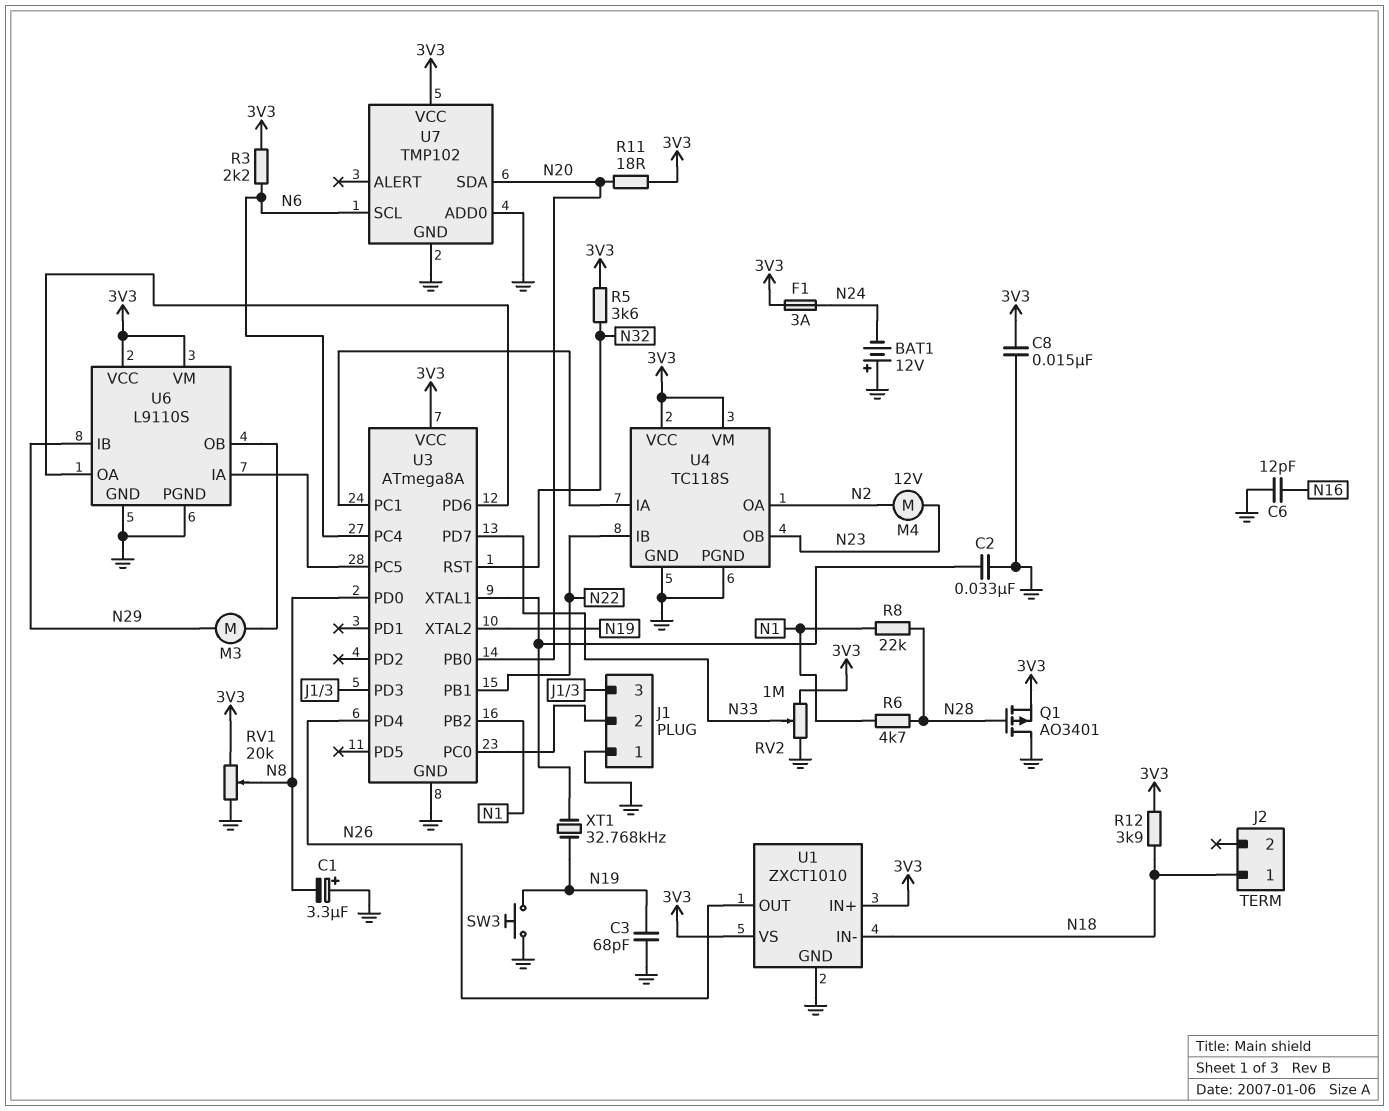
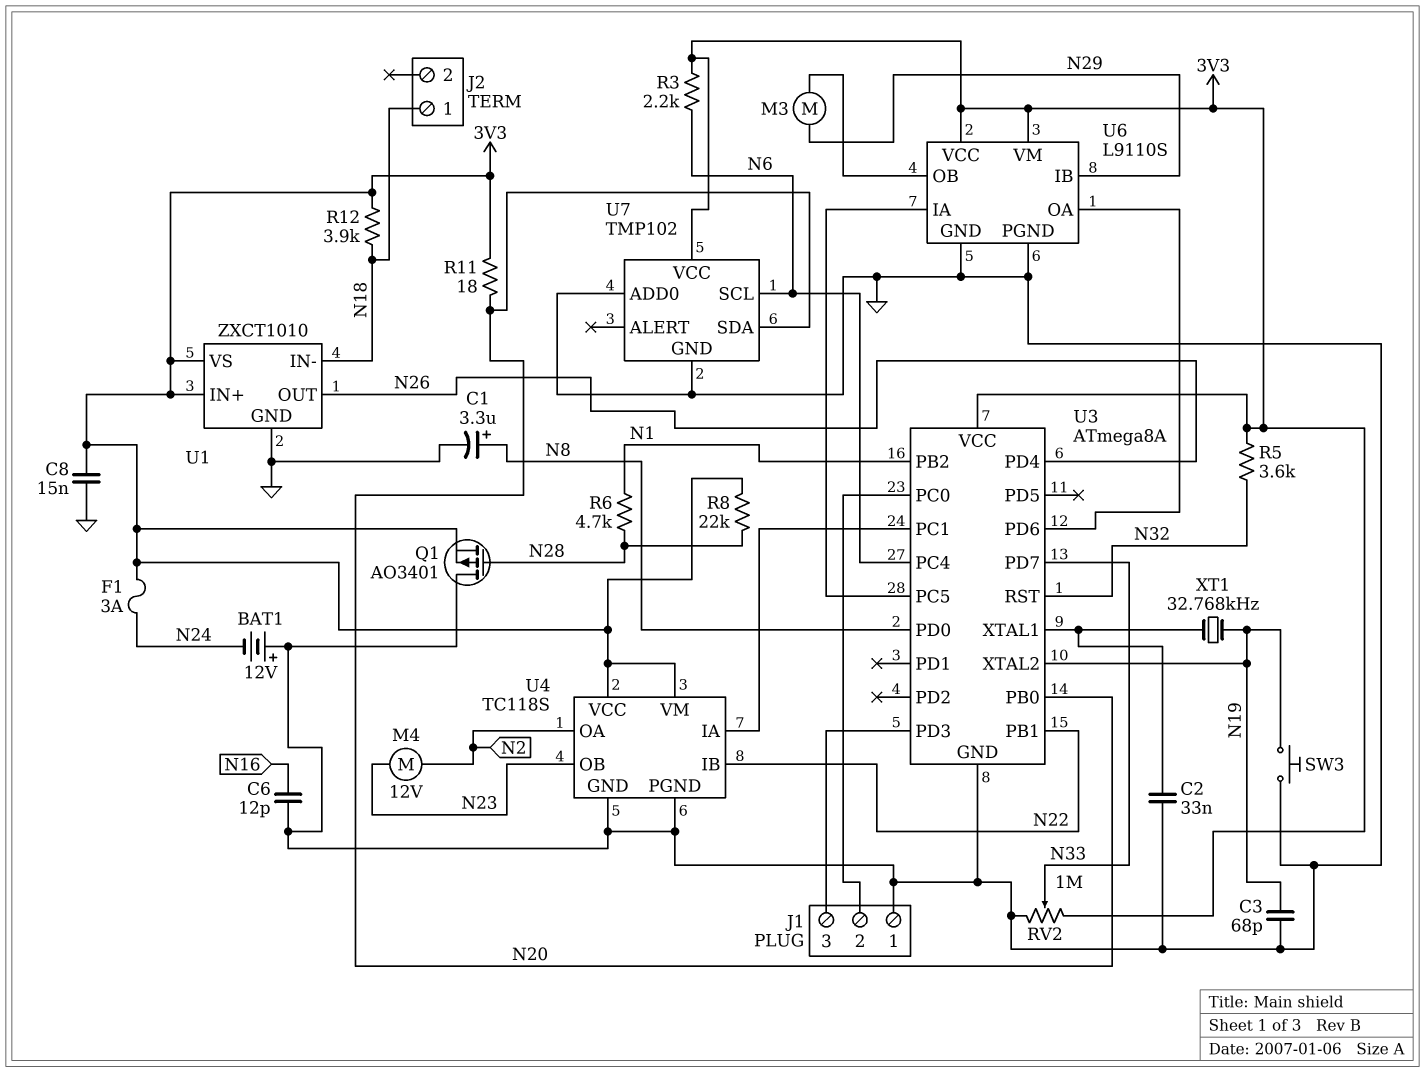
C1: 3.3uF (plus GND, minus N8) -> 3.3uF (plus N8, minus GND)
R8: 22k (N1, N28) -> 22k (3V3, N28)
RV1: 20k (3V3, GND, wiper N8) -> none

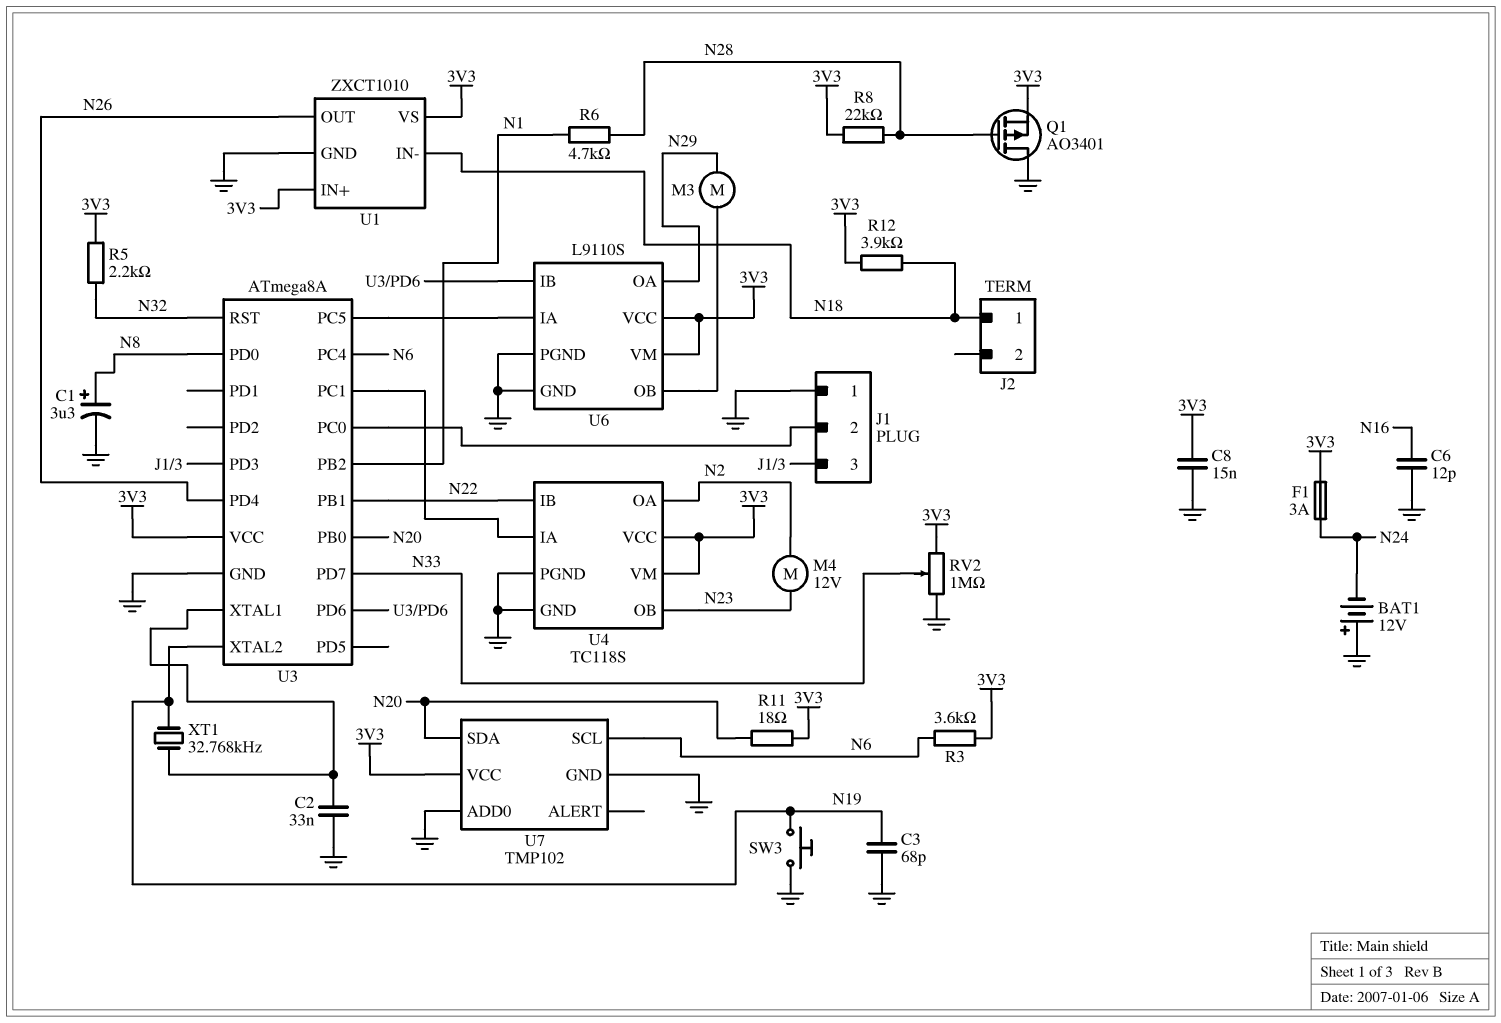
R3: 2.2k (3V3, N6) -> 3.6k (3V3, N6)
R5: 3.6k (3V3, N32) -> 2.2k (3V3, N32)
U6 pin IB: N29 -> U3/PD6
U6 pin OA: U3/PD6 -> N29

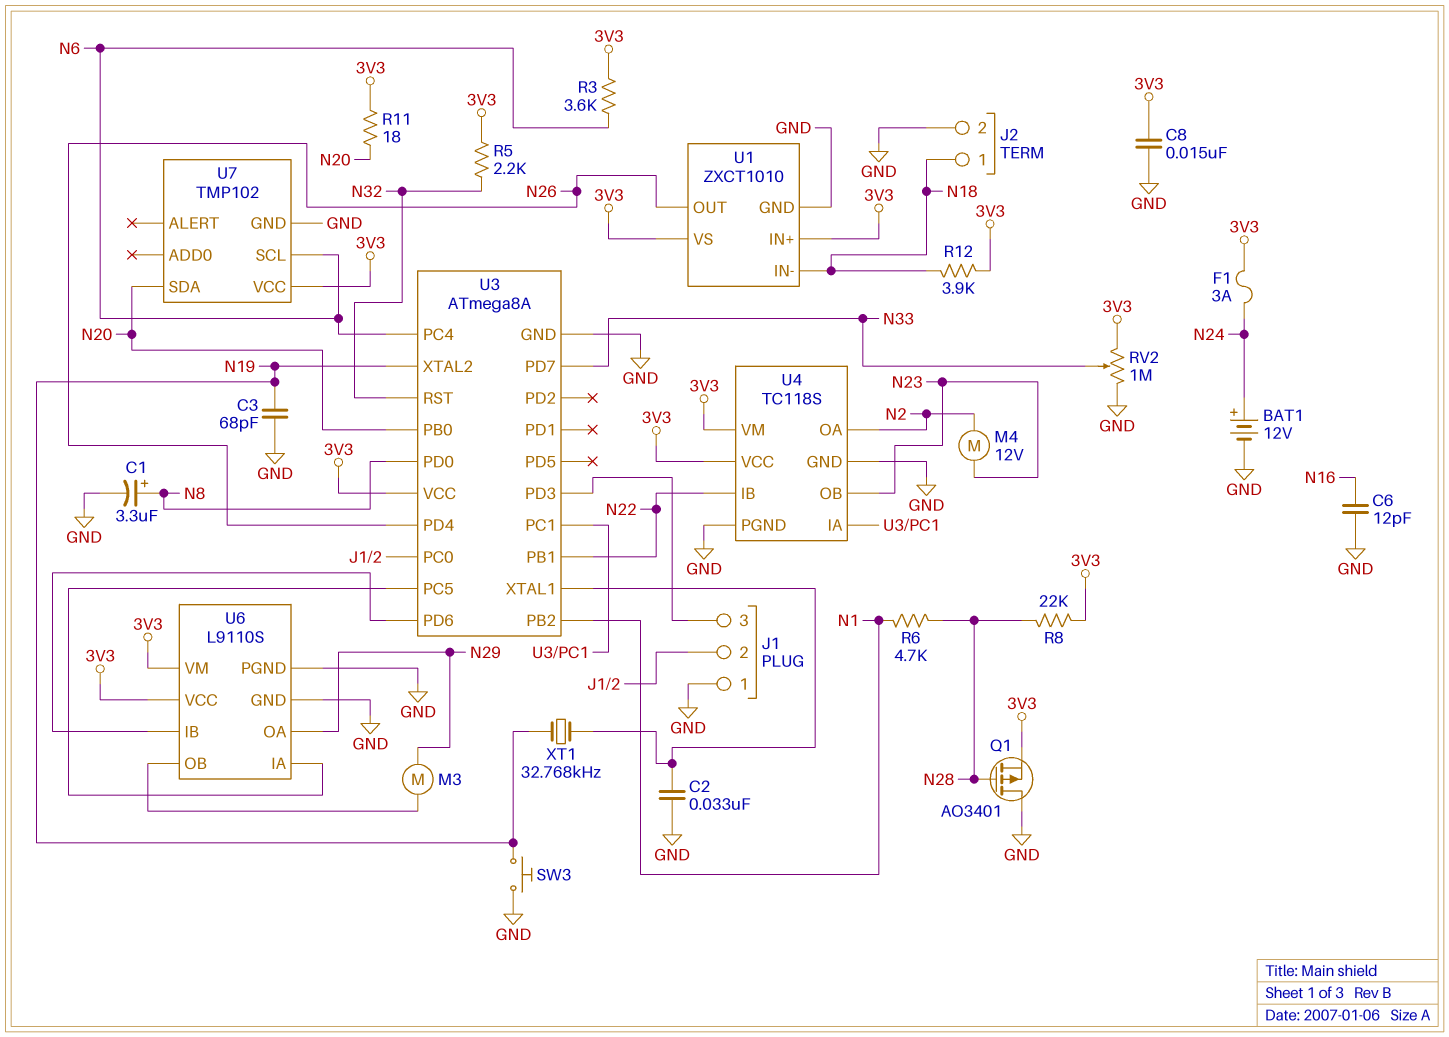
BAT1: 12V (plus GND, minus N24) -> 12V (plus N24, minus GND)
J2 pin 2: none -> GND
U7 pin ADD0: GND -> none

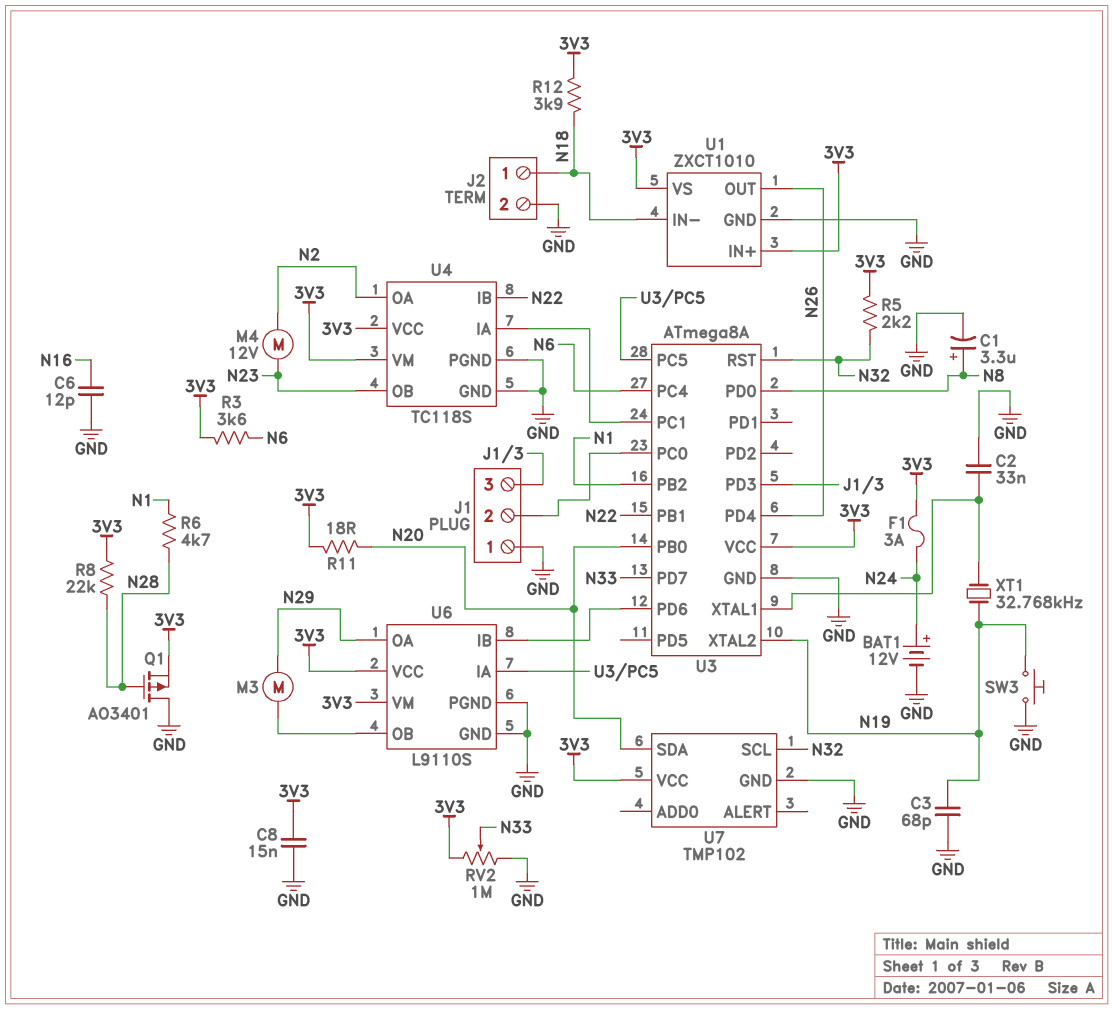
U7 pin SCL: N6 -> N32

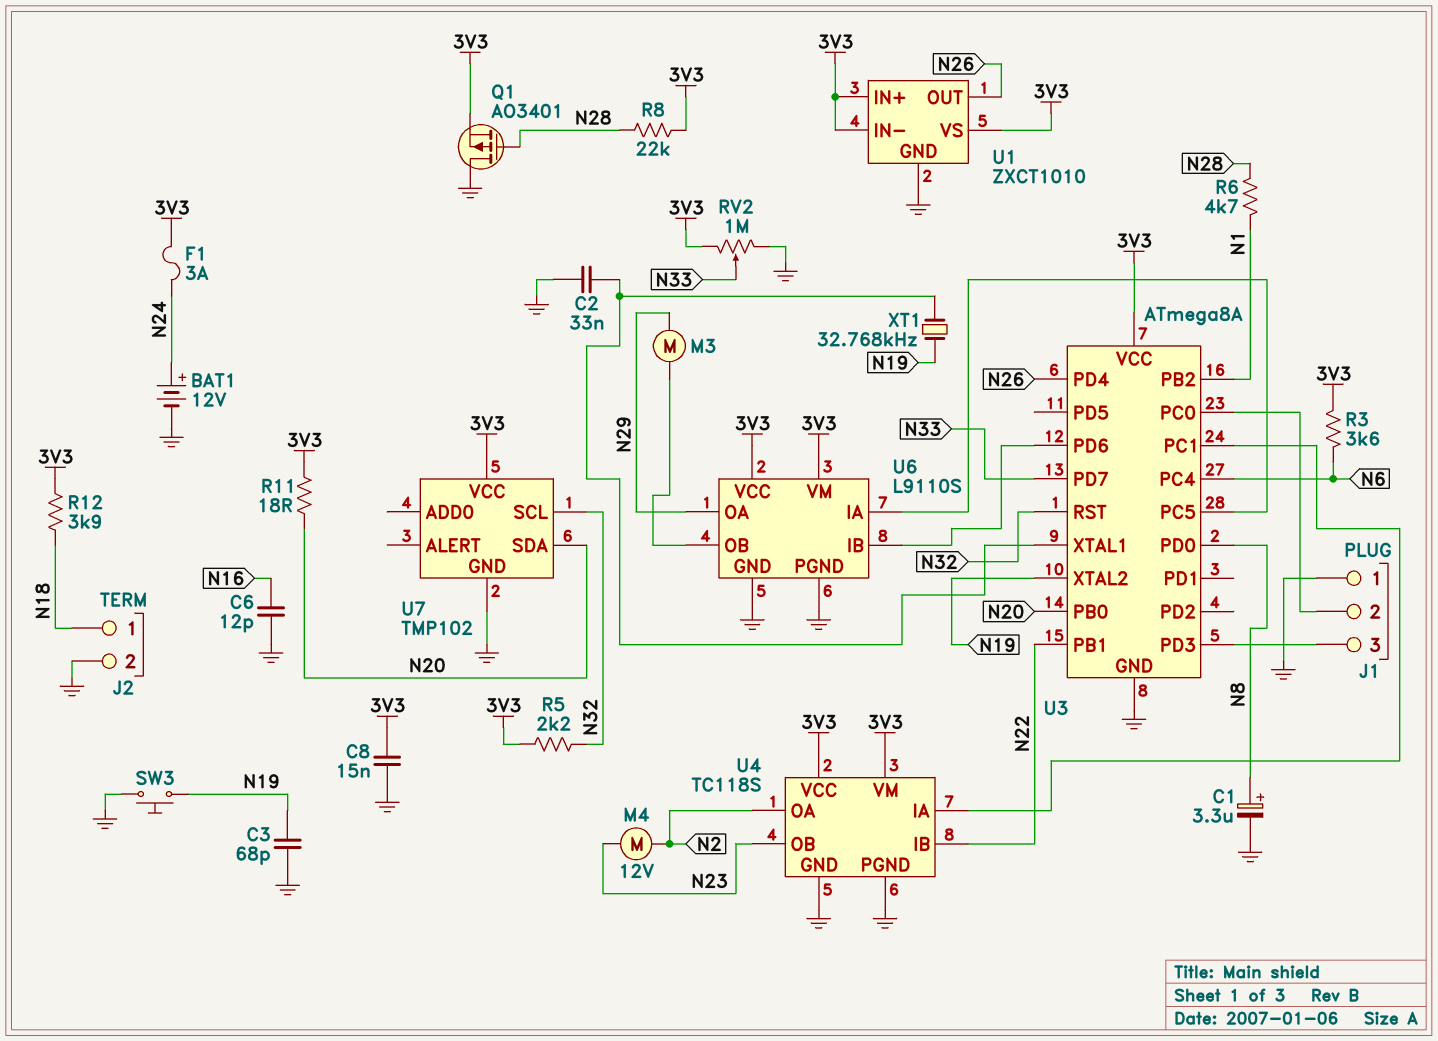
U1 pin IN-: N18 -> 3V3

